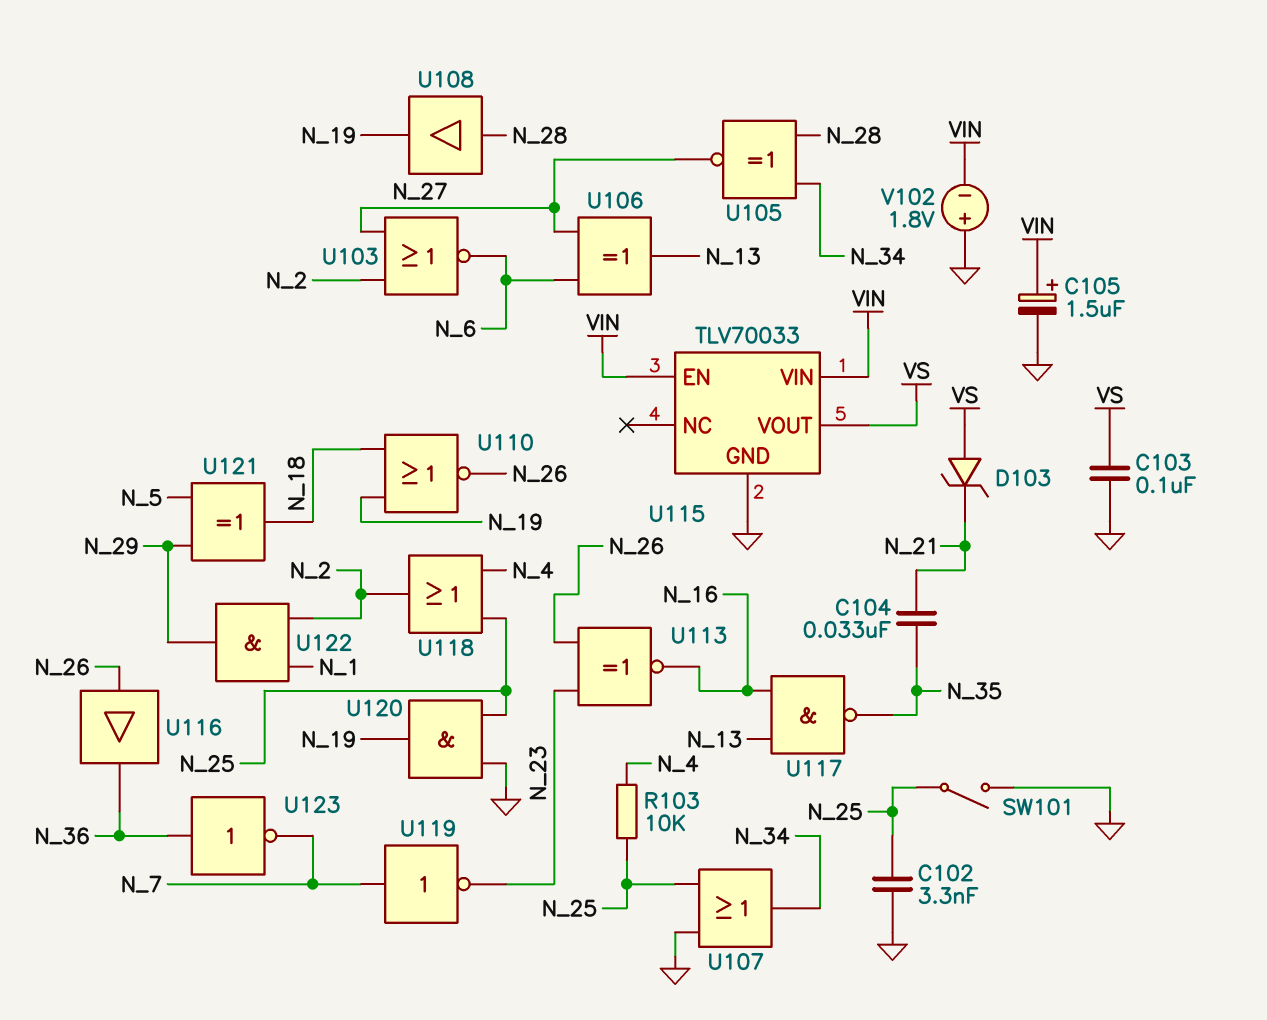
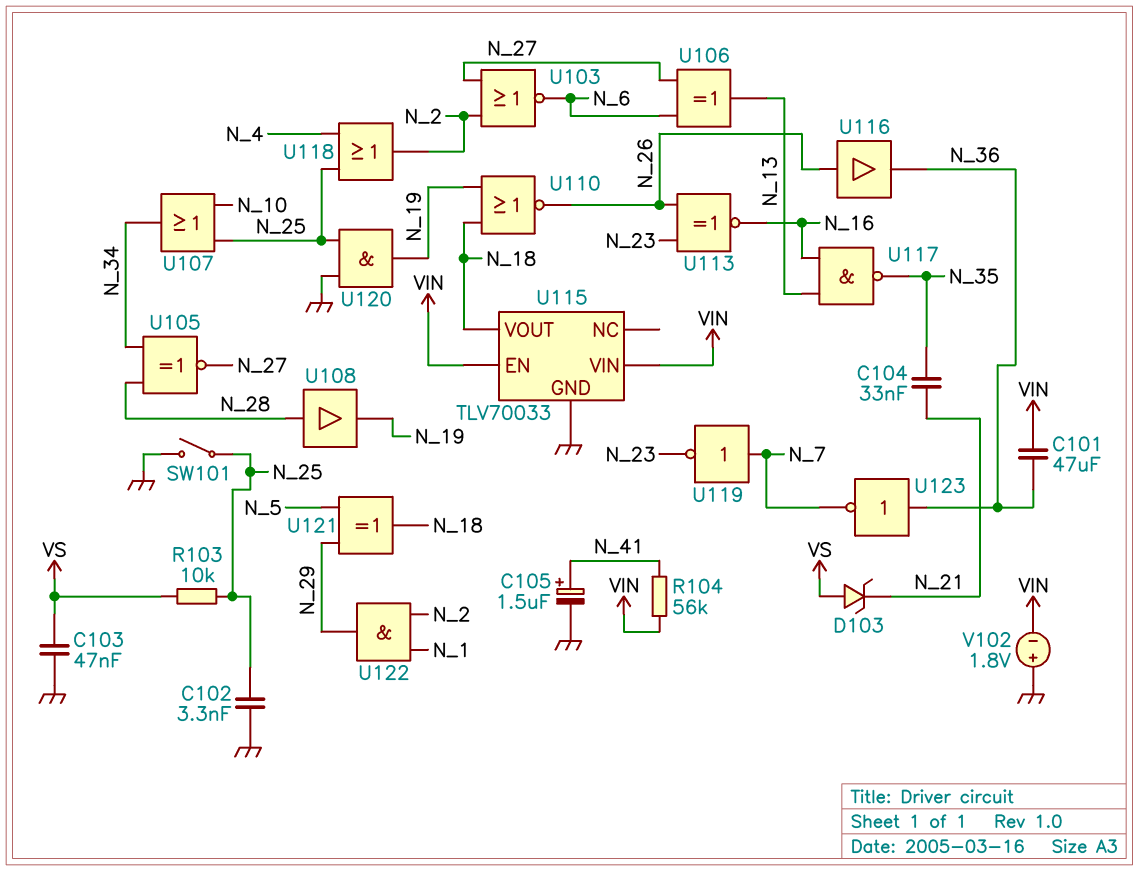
C101: none -> 47uF (N_36, VIN)
C103: 100nF (GND, VS) -> 47nF (GND, VS)
C105: 1.5uF (plus VIN, minus GND) -> 1.5uF (plus N_41, minus GND)
R103: 10k (N_4, N_25) -> 10k (N_25, VS)
R104: none -> 56k (N_41, VIN)
U107: OR (in GND, in N_25, out N_34) -> OR (in N_10, in N_25, out N_34)
U115 pin VOUT: VS -> N_18

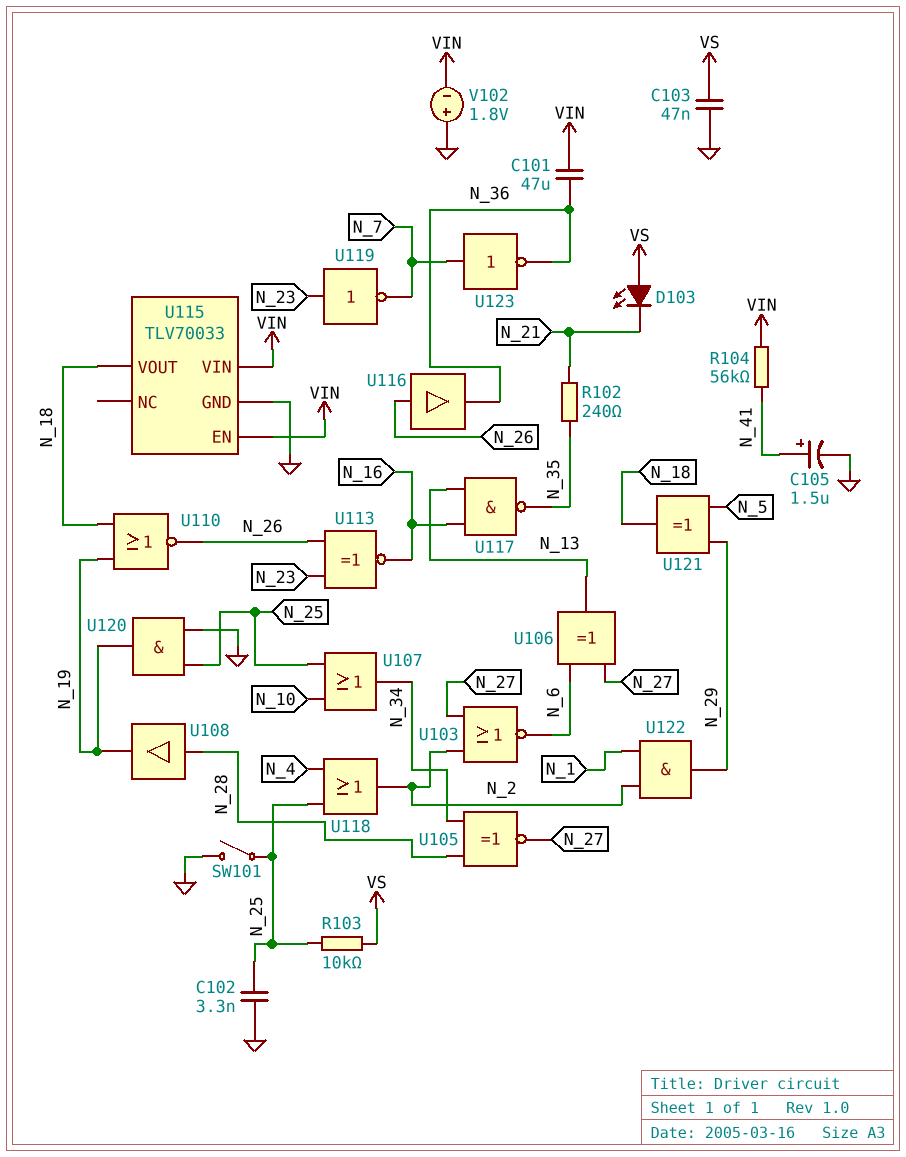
C104: 33nF (N_21, N_35) -> none
D103: zener (A VS, K N_21) -> LED (A VS, K N_21)
R102: none -> 240 (N_21, N_35)
U119: NOT (in N_7, out N_23) -> NOT (in N_23, out N_7)
U123: NOT (in N_36, out N_7) -> NOT (in N_7, out N_36)

